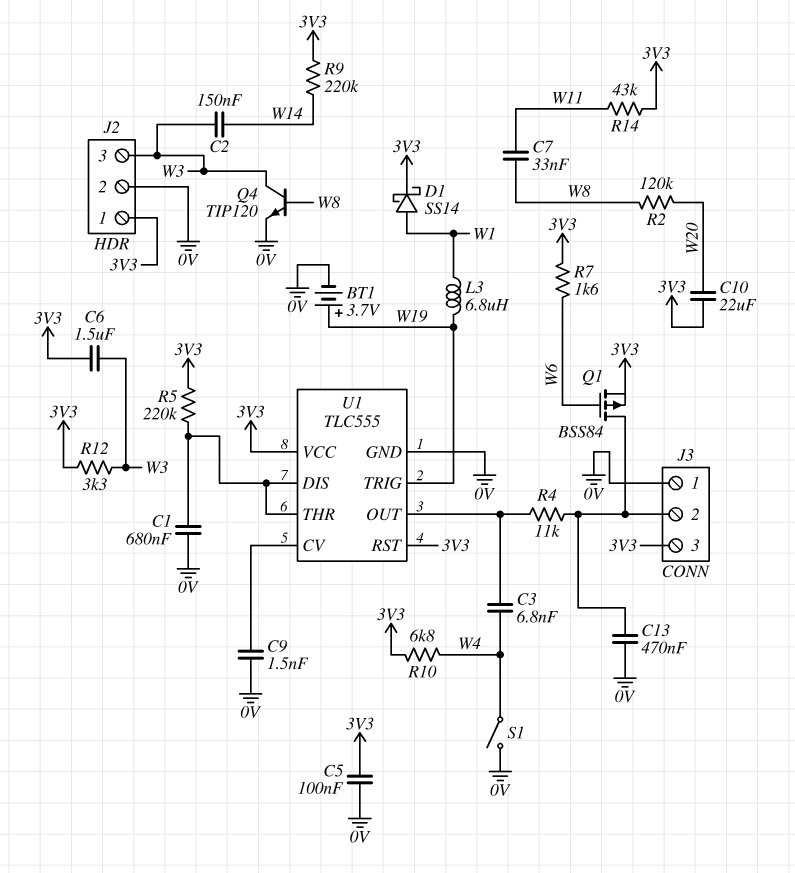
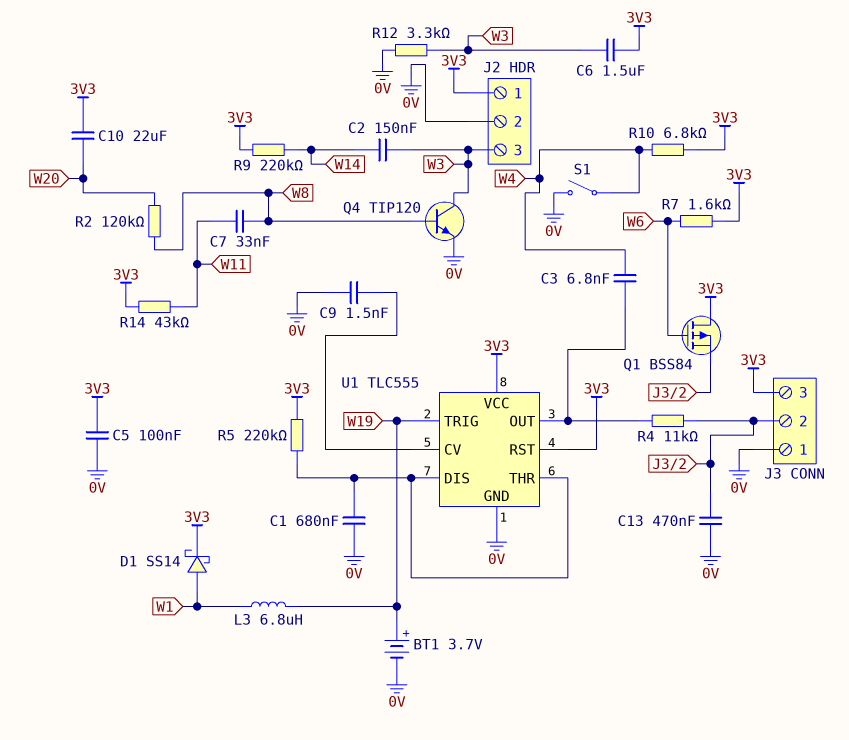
Q1: PMOS BSS84 (G W6, D J3/2, S 3V3) -> PMOS BSS84 (G W6, D 3V3, S J3/2)
R12: 3.3k (3V3, W3) -> 3.3k (0V, W3)

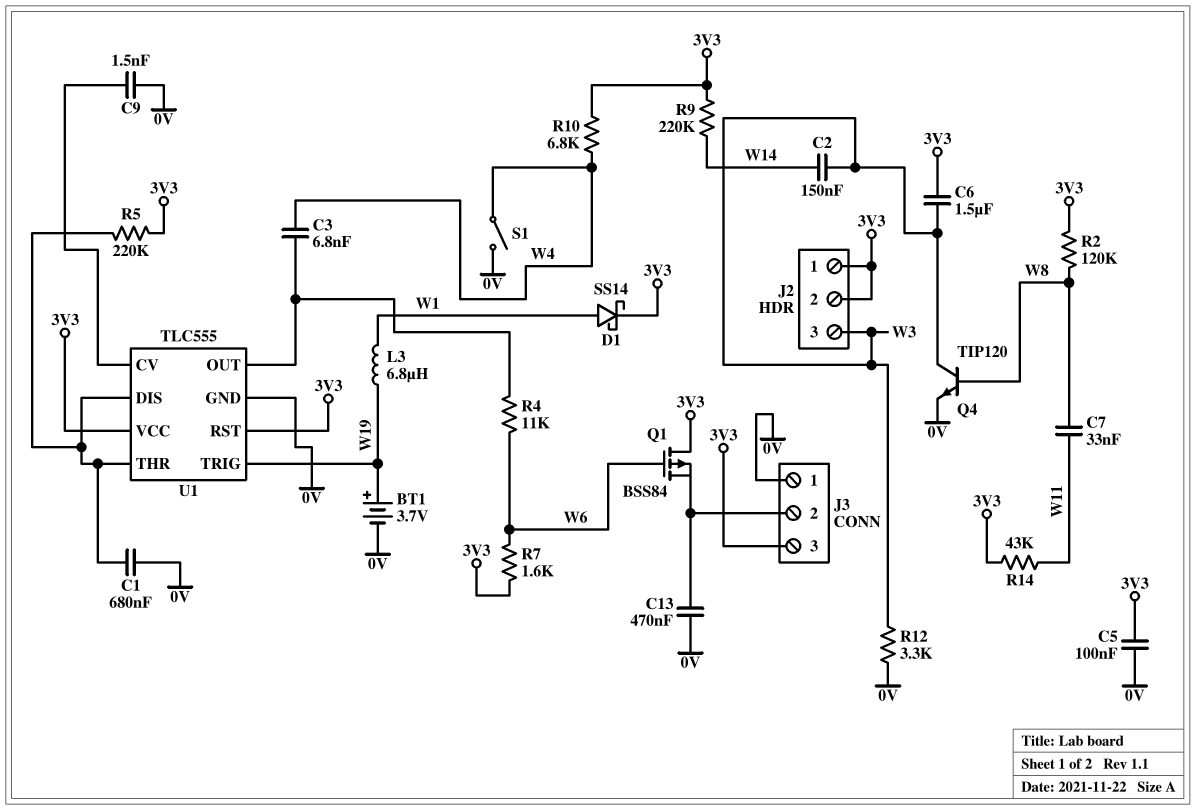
C10: 22uF (3V3, W20) -> none
J2 pin 2: 0V -> 3V3
R2: 120k (W8, W20) -> 120k (3V3, W8)
R4: 11k (J3/2, U1/OUT) -> 11k (U1/OUT, W6)

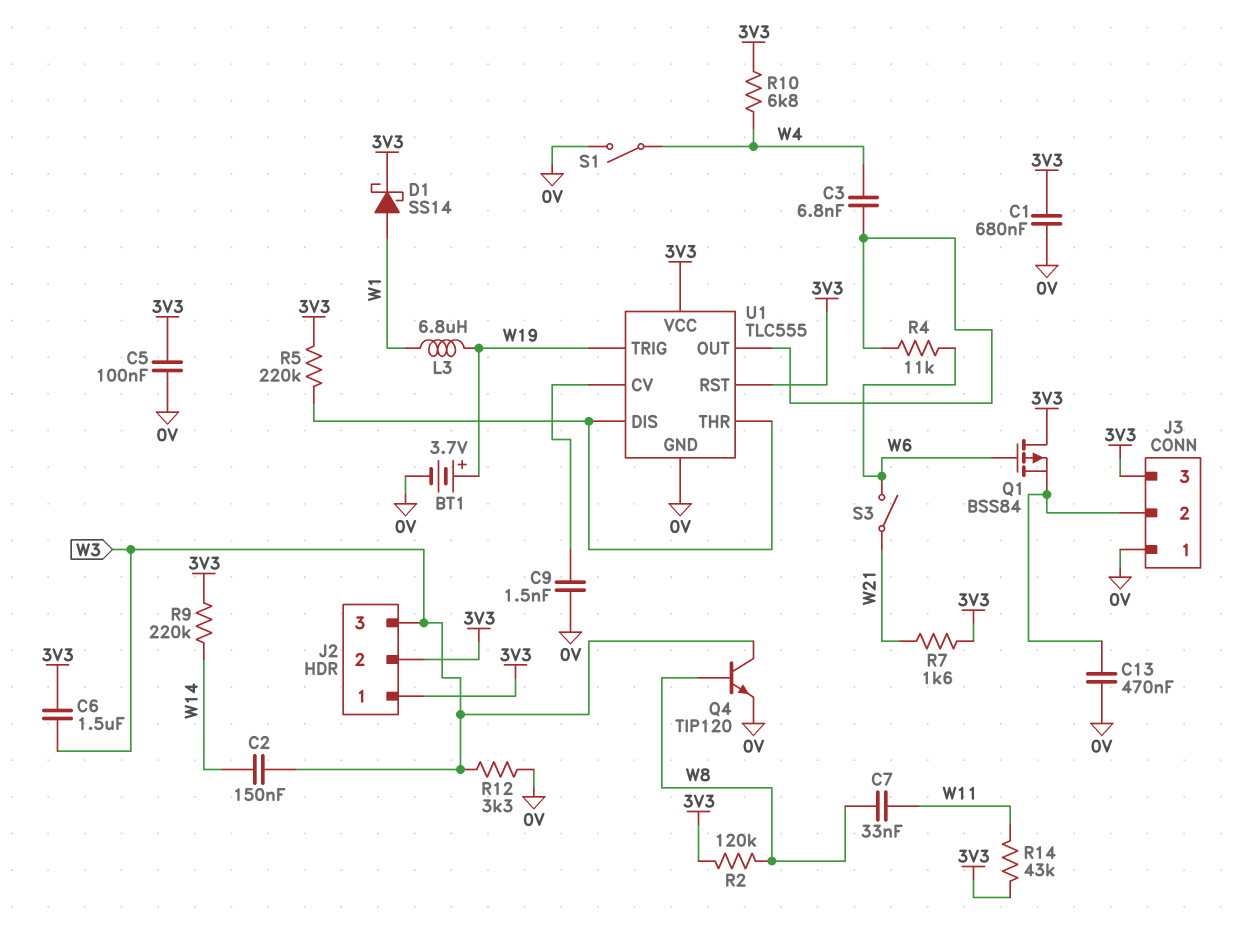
C1: 680nF (0V, U1/DIS) -> 680nF (0V, 3V3)
R7: 1.6k (3V3, W6) -> 1.6k (3V3, W21)
S3: none -> switch (W6, W21)

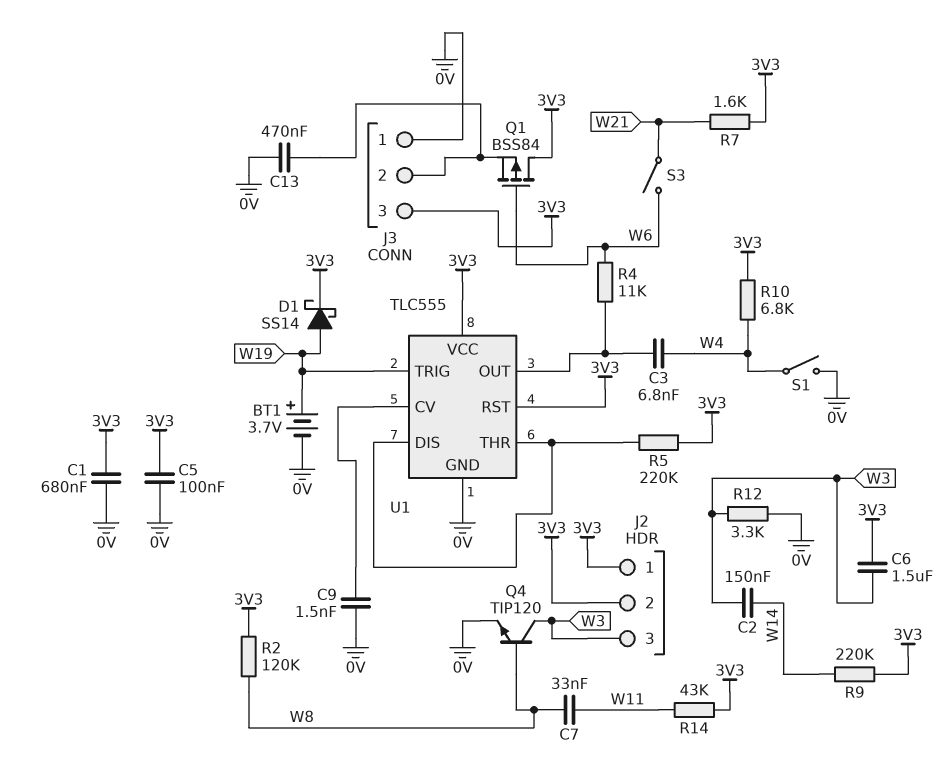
D1: schottky SS14 (A W1, K 3V3) -> schottky SS14 (A W19, K 3V3)
L3: 6.8uH (W1, W19) -> none

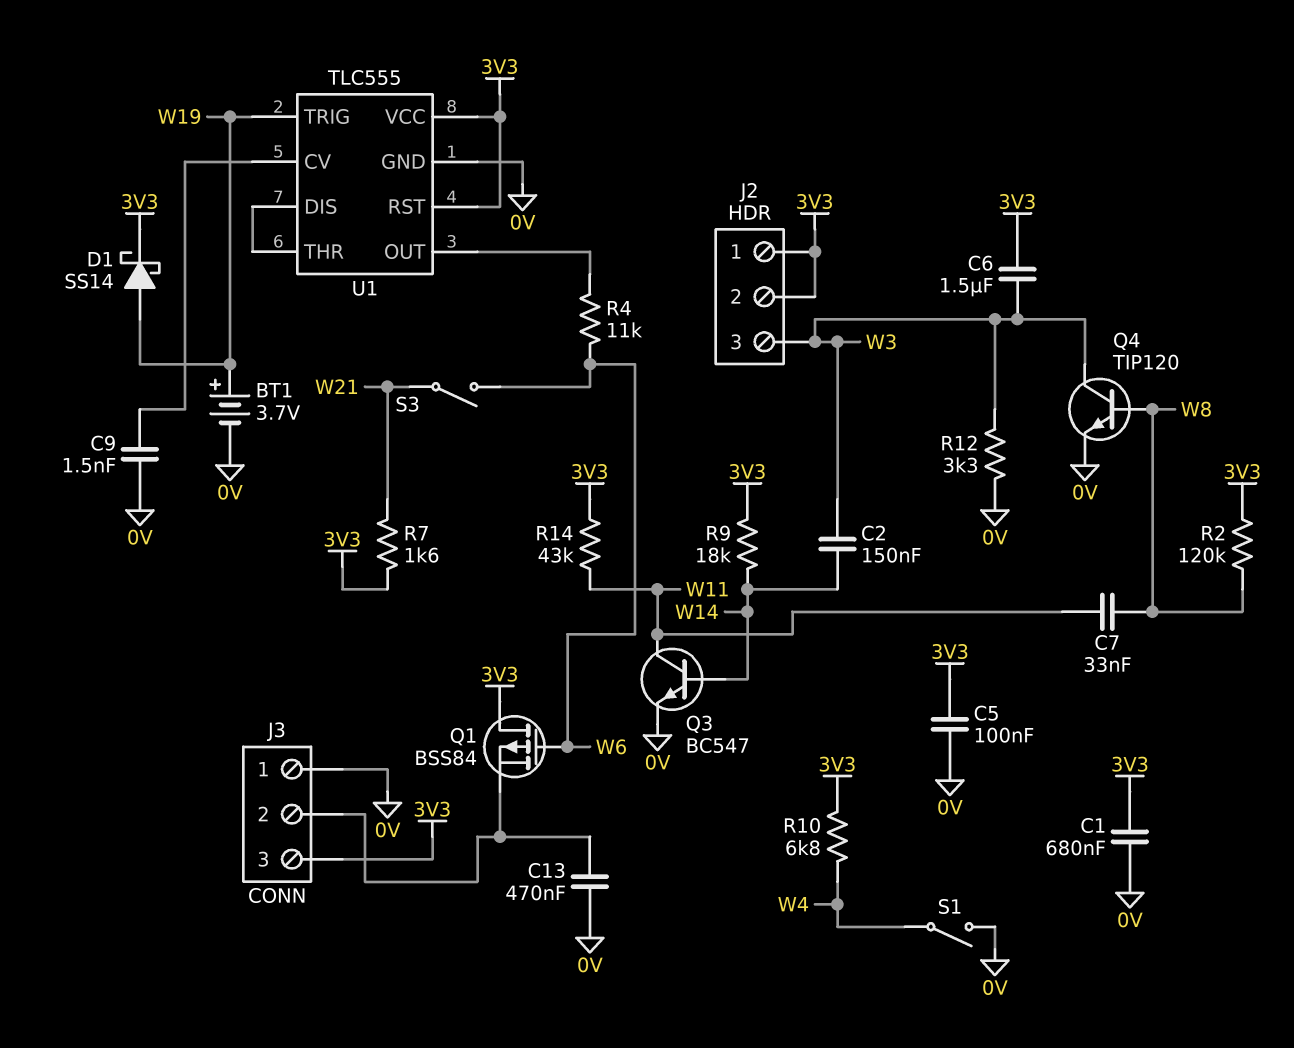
C3: 6.8nF (U1/OUT, W4) -> none
Q3: none -> NPN BC547 (B W14, C W11, E 0V)
R5: 220k (3V3, U1/DIS) -> none
R9: 220k (3V3, W14) -> 18k (3V3, W14)

